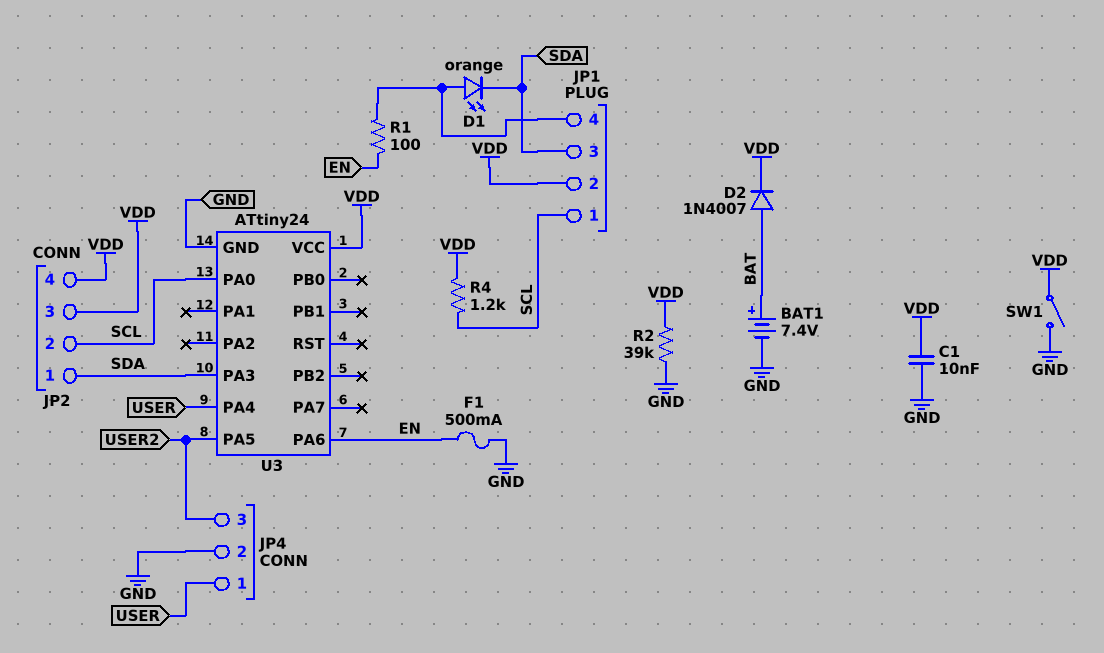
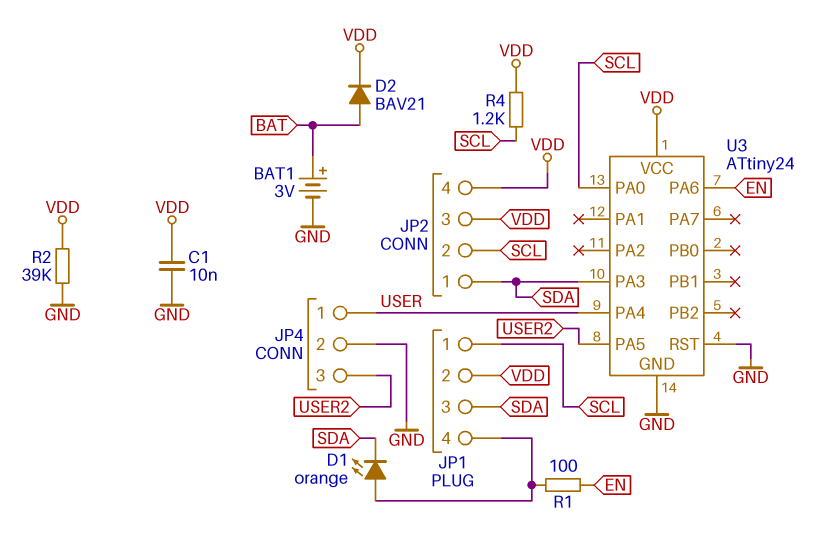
BAT1: 7.4V (plus BAT, minus GND) -> 3V (plus BAT, minus GND)
D2: diode 1N4007 (A BAT, K VDD) -> diode BAV21 (A BAT, K VDD)
F1: 500mA (EN, GND) -> none
SW1: switch (GND, VDD) -> none
U3 pin RST: none -> GND

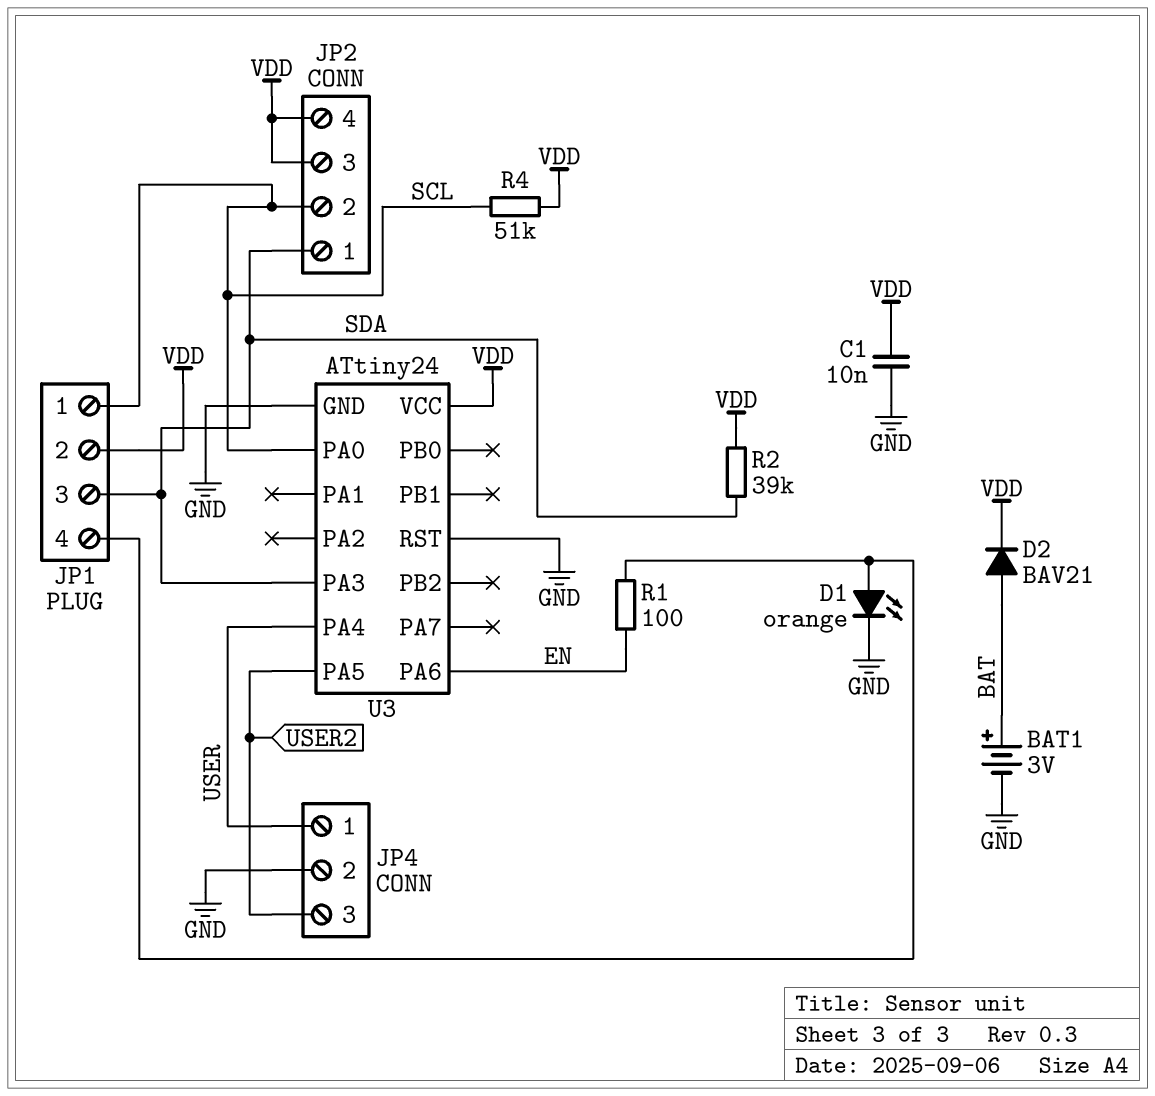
D1: LED orange (A JP1/4, K SDA) -> LED orange (A JP1/4, K GND)
R2: 39k (GND, VDD) -> 39k (SDA, VDD)
R4: 1.2k (SCL, VDD) -> 51k (SCL, VDD)

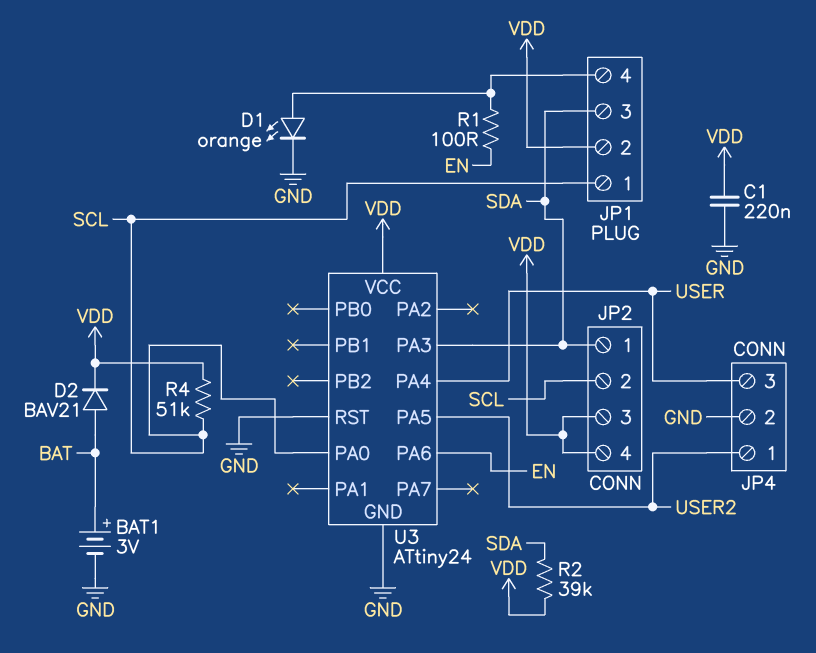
C1: 10nF (GND, VDD) -> 220nF (GND, VDD)
JP4 pin 1: USER -> USER2
JP4 pin 3: USER2 -> USER

